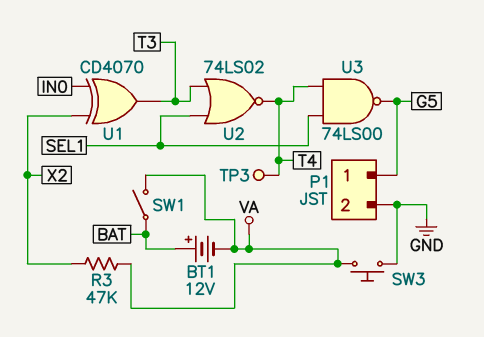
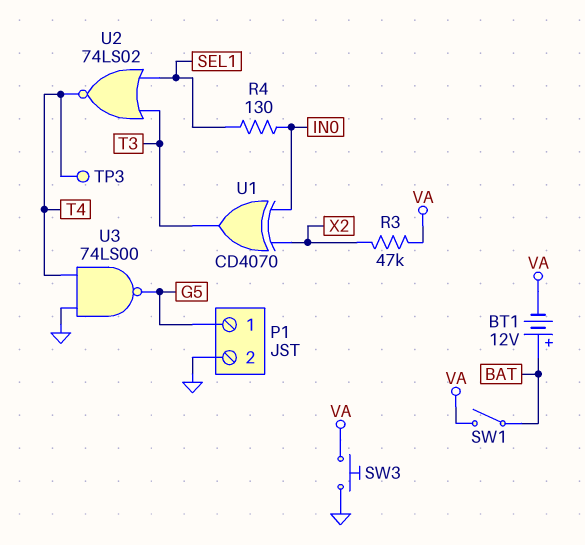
R4: none -> 130 (IN0, SEL1)
U3: NAND 74LS00 (in SEL1, in T4, out G5) -> NAND 74LS00 (in GND, in T4, out G5)

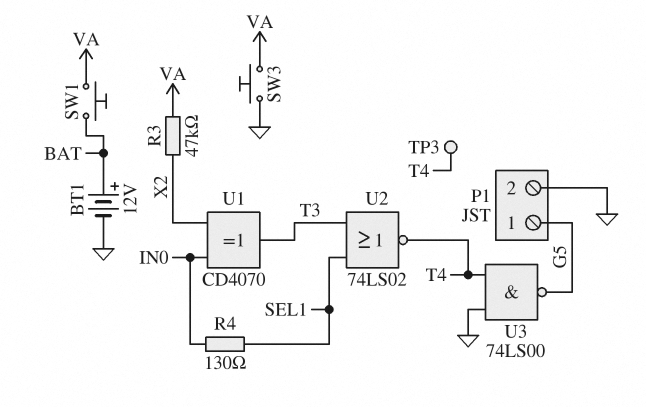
BT1: 12V (plus BAT, minus VA) -> 12V (plus BAT, minus GND)
SW1: switch (BAT, VA) -> button (BAT, VA)

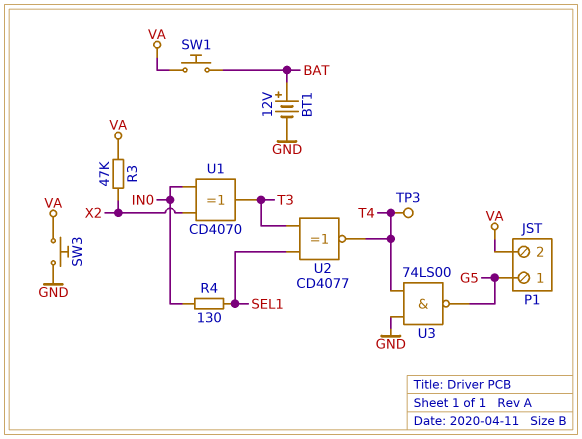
P1 pin 2: GND -> VA
U2: NOR 74LS02 (in SEL1, in T3, out T4) -> XNOR CD4077 (in SEL1, in T3, out T4)

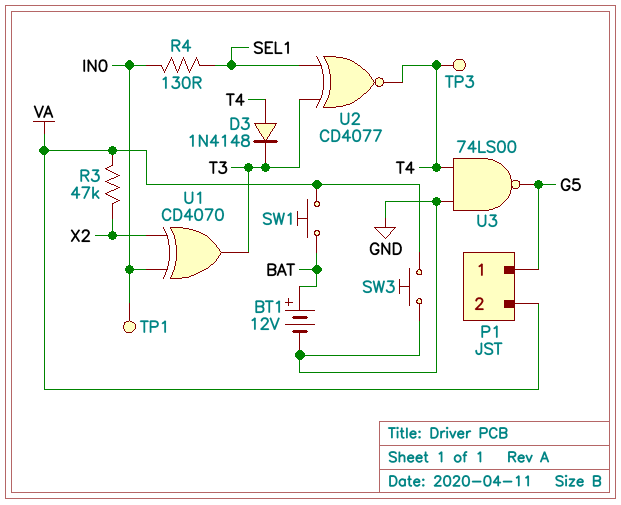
D3: none -> diode 1N4148 (A T4, K T3)
TP1: none -> test point (IN0)

